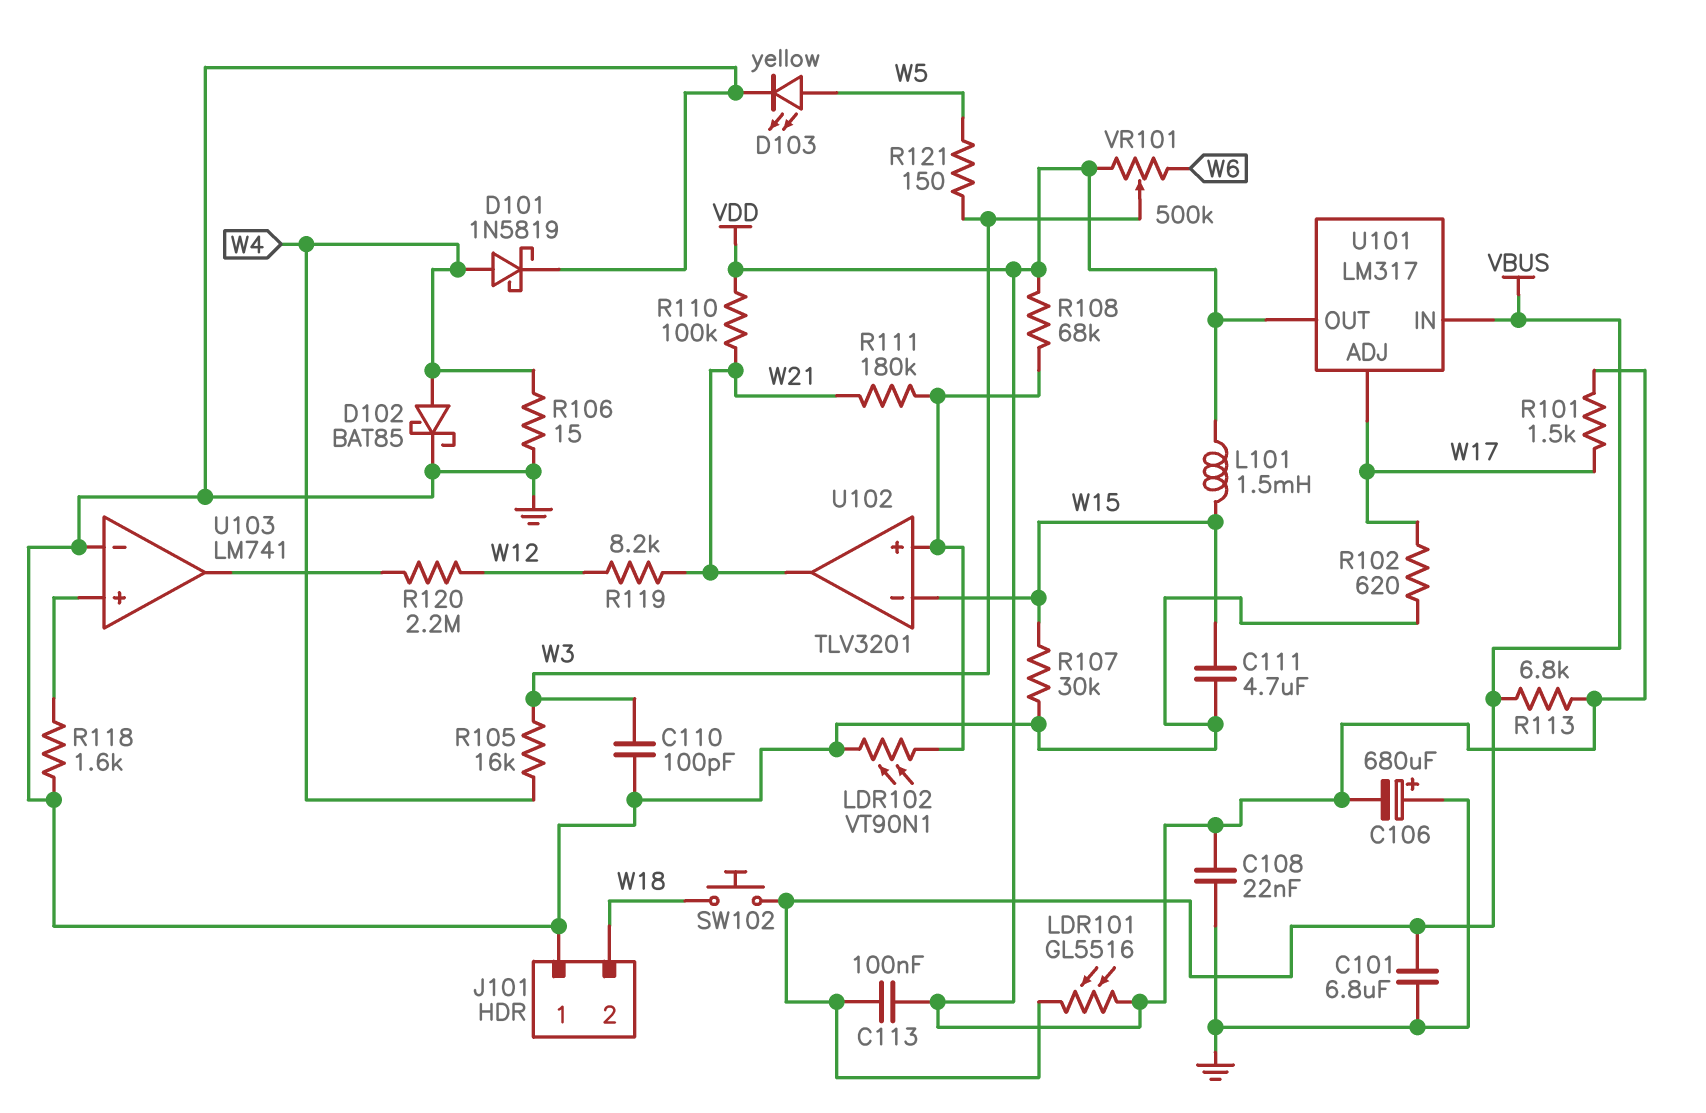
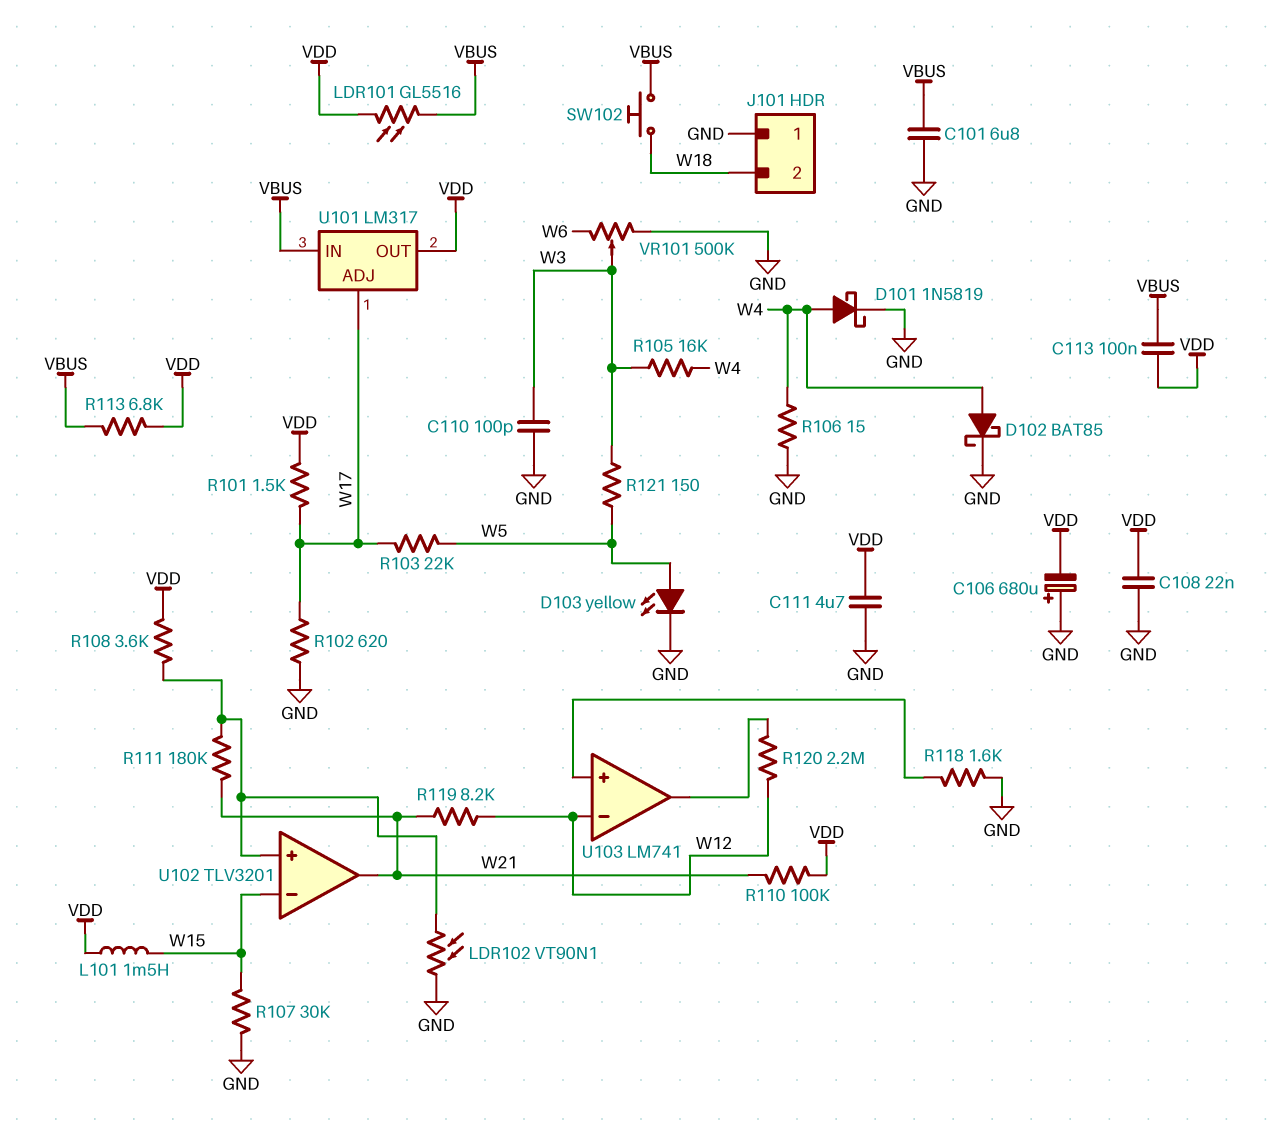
C111: 4.7uF (GND, W15) -> 4.7uF (GND, VDD)
R103: none -> 22k (W5, W17)
R108: 68k (U102/in+, VDD) -> 3.6k (U102/in+, VDD)
U103 pin in-: GND -> W12
VR101: 500k (VDD, W6, wiper W3) -> 500k (GND, W6, wiper W3)

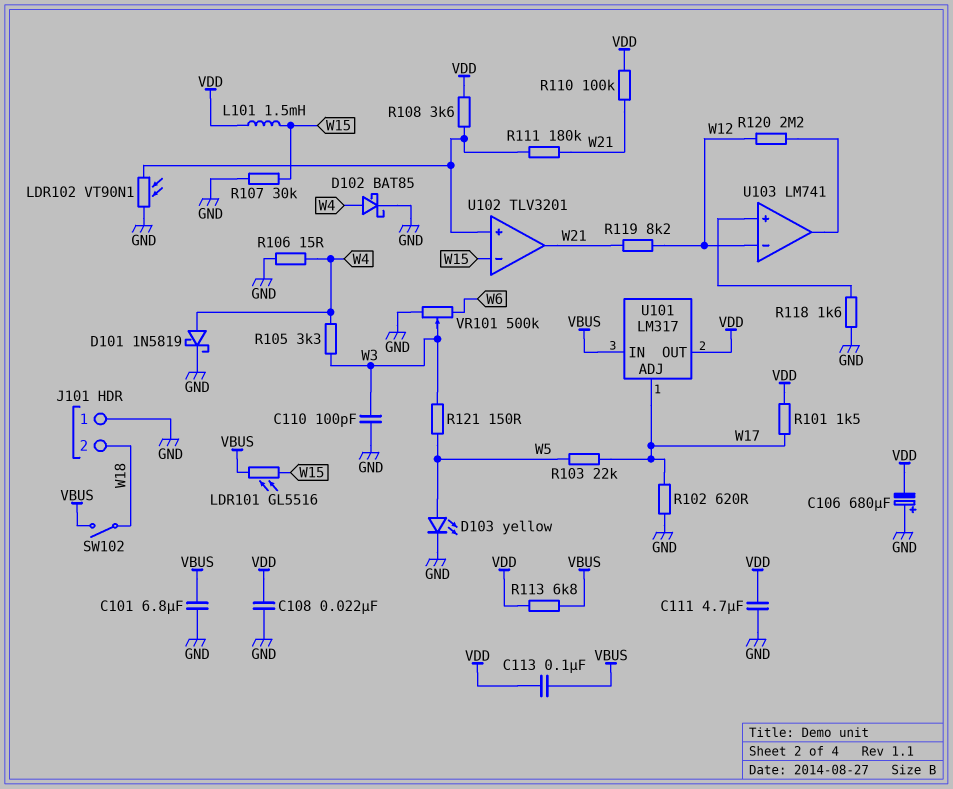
LDR101: GL5516 (VBUS, VDD) -> GL5516 (VBUS, W15)
R105: 16k (W3, W4) -> 3.3k (W3, W4)
SW102: button (VBUS, W18) -> switch (VBUS, W18)

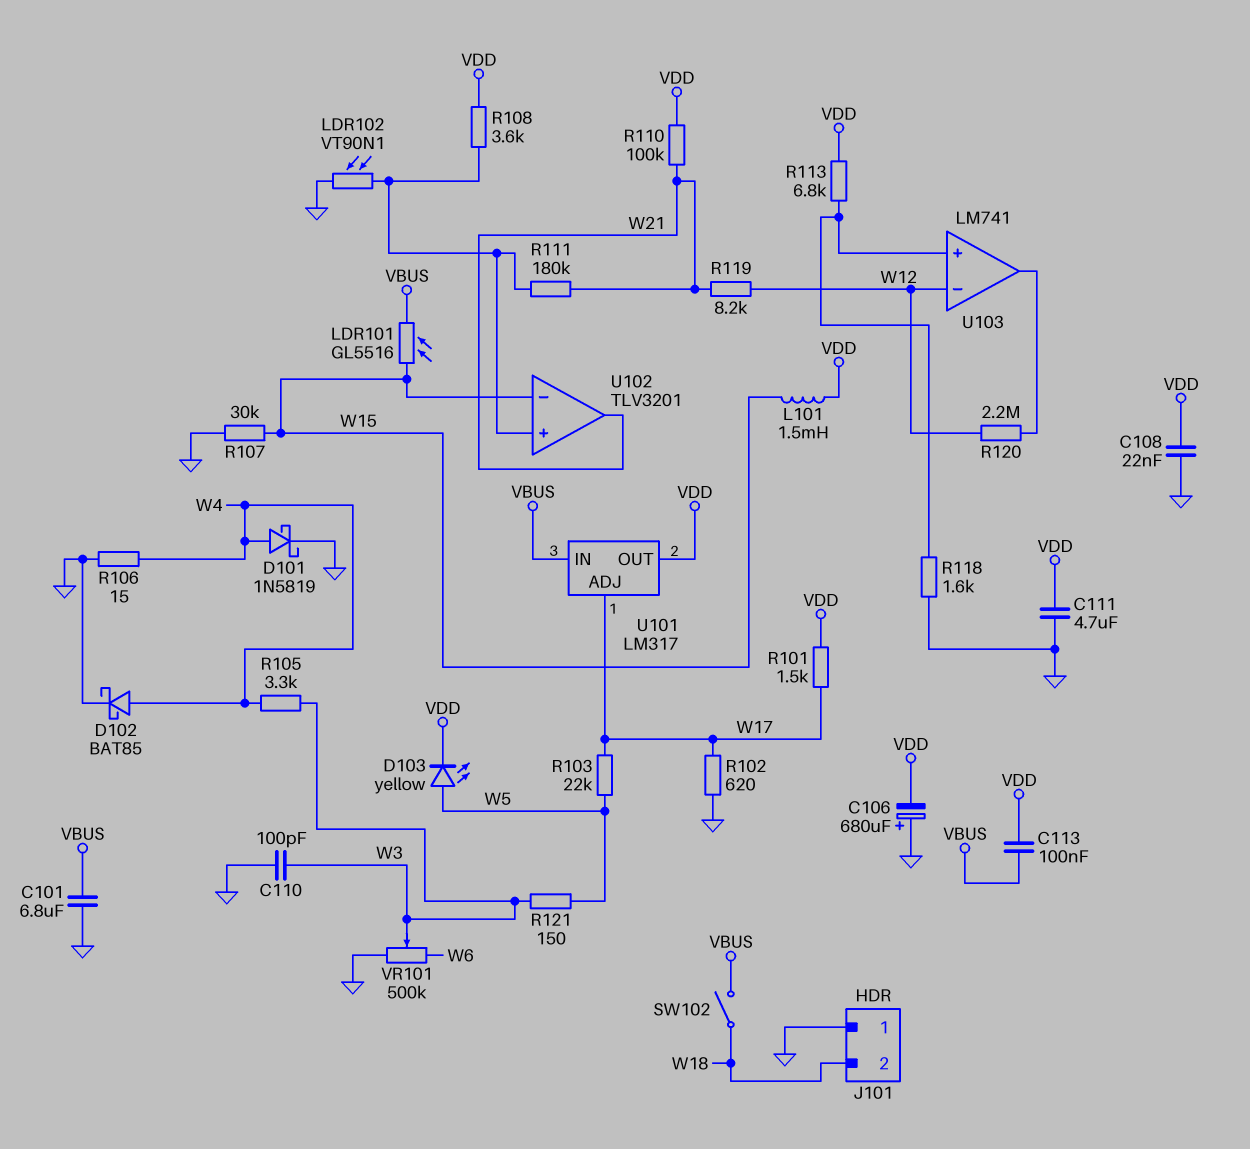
D103: LED yellow (A W5, K GND) -> LED yellow (A W5, K VDD)
R113: 6.8k (VBUS, VDD) -> 6.8k (U103/in+, VDD)

